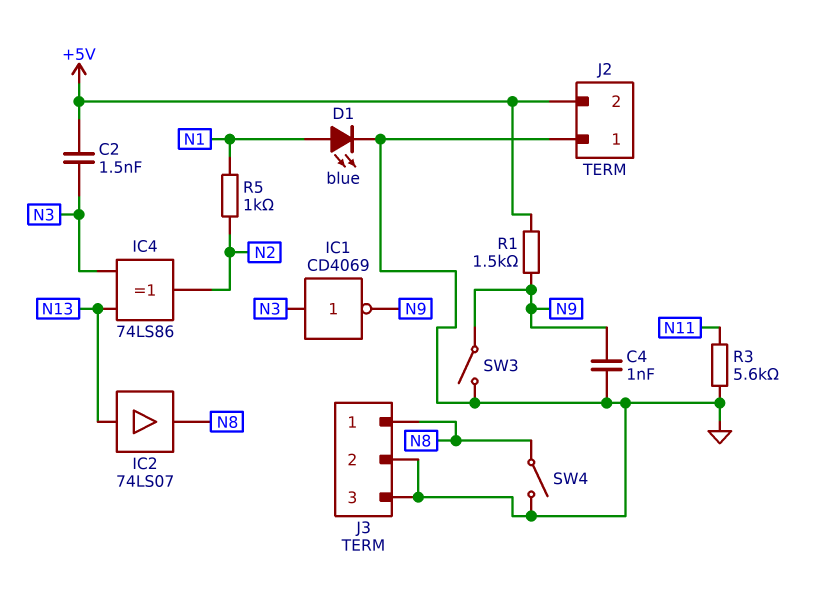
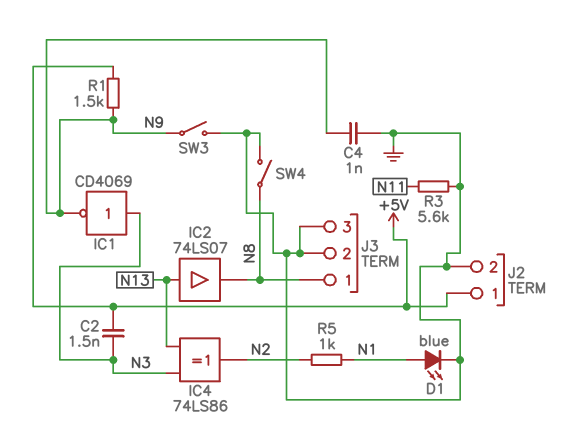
J2 pin 1: GND -> +5V
J2 pin 2: +5V -> GND

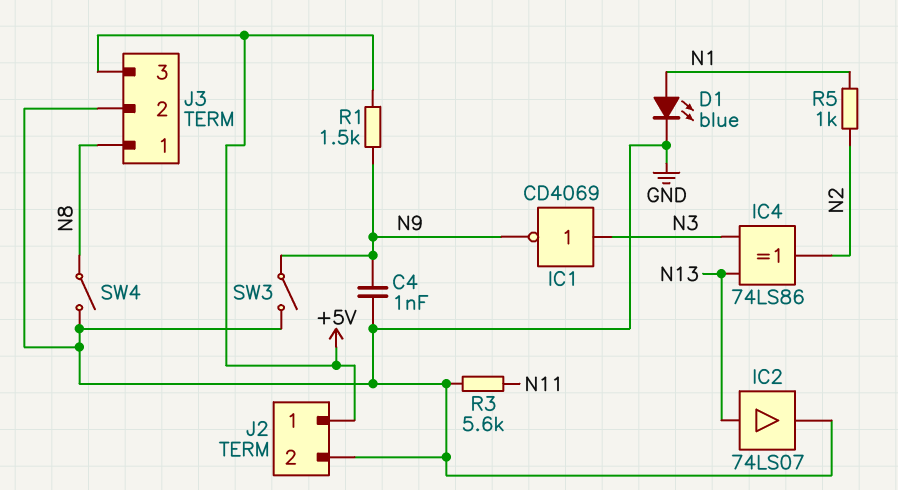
C2: 1.5nF (+5V, N3) -> none
IC2: buffer 74LS07 (in N13, out N8) -> buffer 74LS07 (in N13, out GND)
J3 pin 3: GND -> +5V

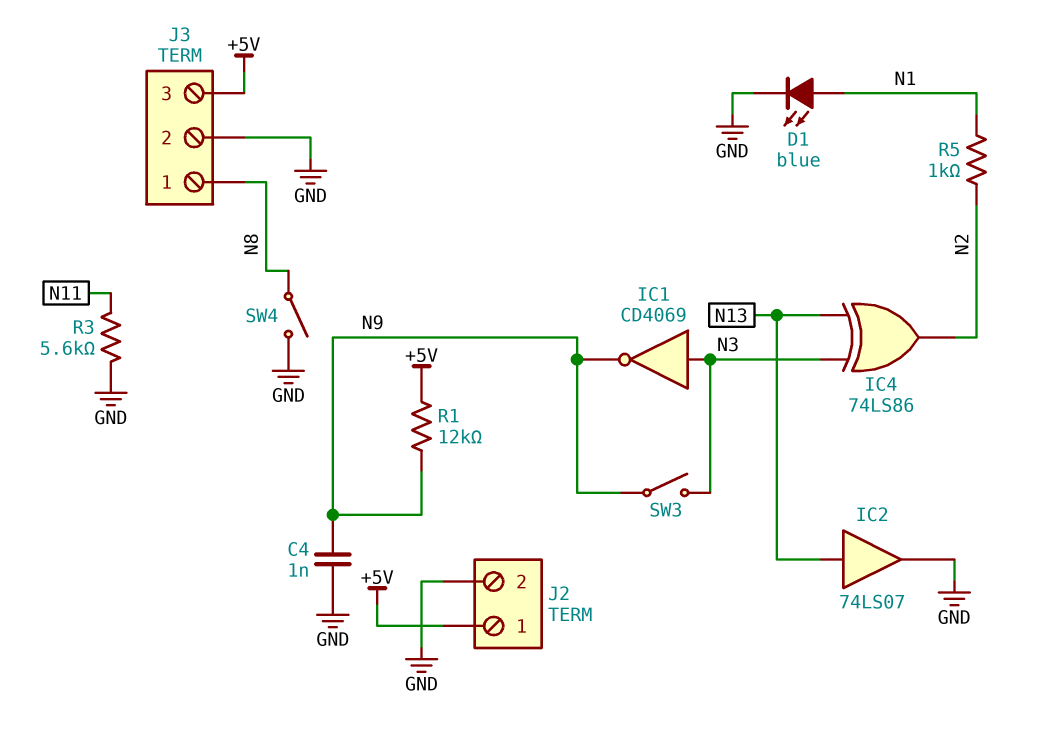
R1: 1.5k (+5V, N9) -> 12k (+5V, N9)
SW3: switch (GND, N9) -> switch (N3, N9)

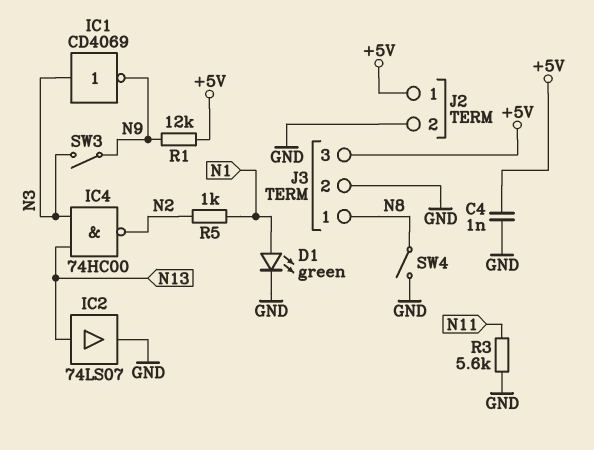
C4: 1nF (GND, N9) -> 1nF (+5V, GND)
D1: LED blue (A N1, K GND) -> LED green (A N1, K GND)
IC4: XOR 74LS86 (in N3, in N13, out N2) -> NAND 74HC00 (in N3, in N13, out N2)

